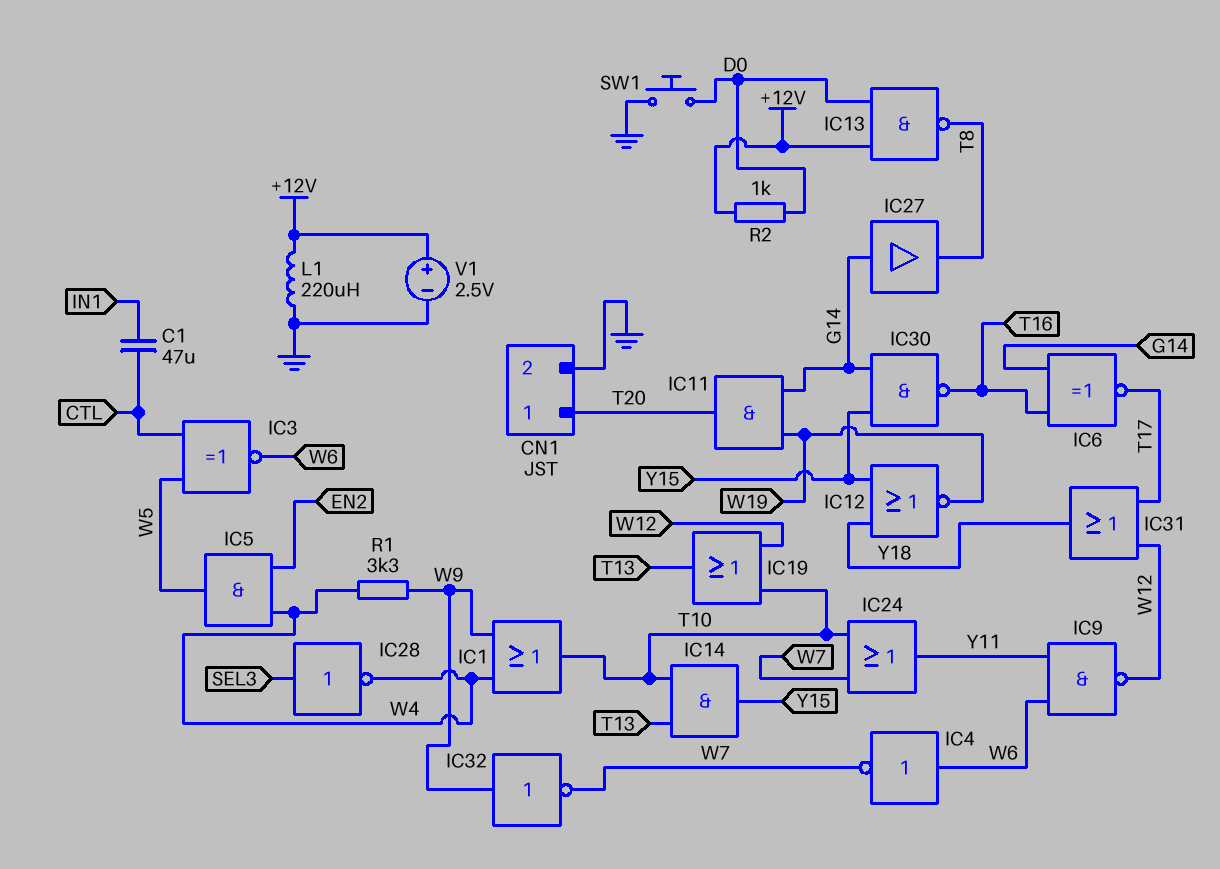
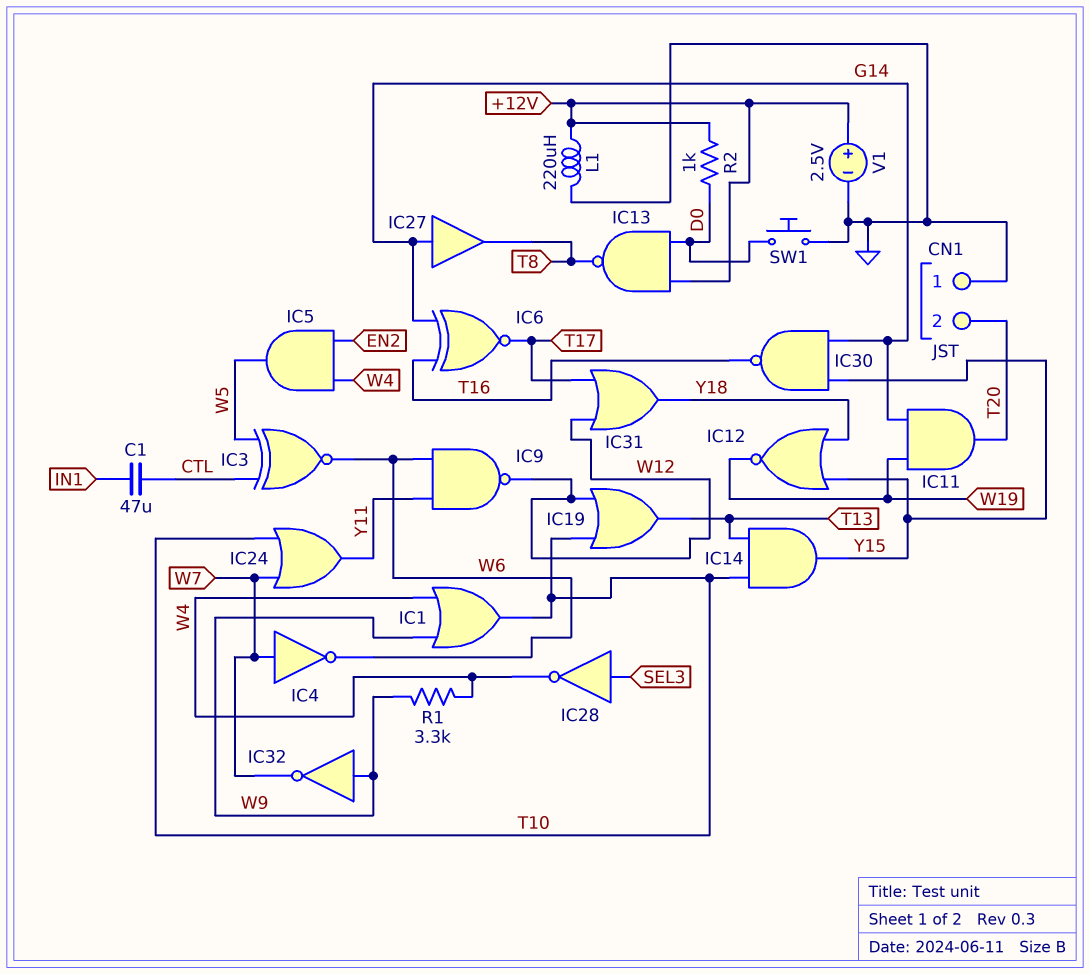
CN1 pin 1: T20 -> GND
CN1 pin 2: GND -> T20
IC4: NOT (in W6, out W7) -> NOT (in W7, out W6)

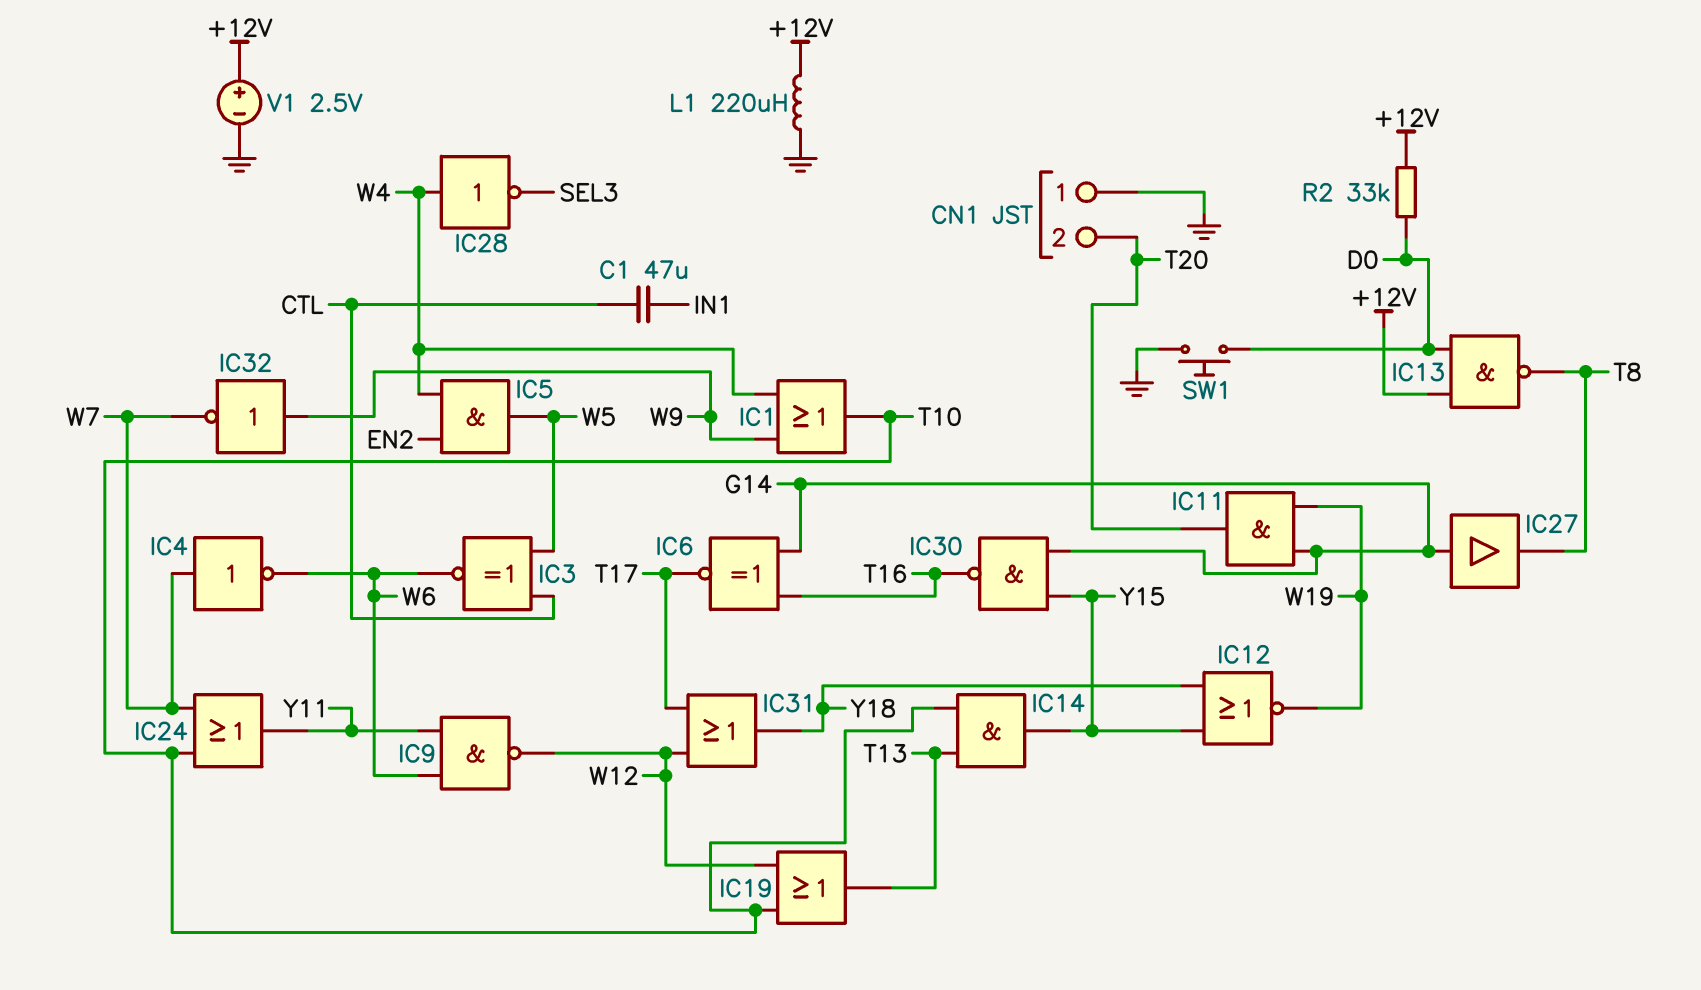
IC28: NOT (in SEL3, out W4) -> NOT (in W4, out SEL3)
R1: 3.3k (W4, W9) -> none
R2: 1k (+12V, D0) -> 33k (+12V, D0)

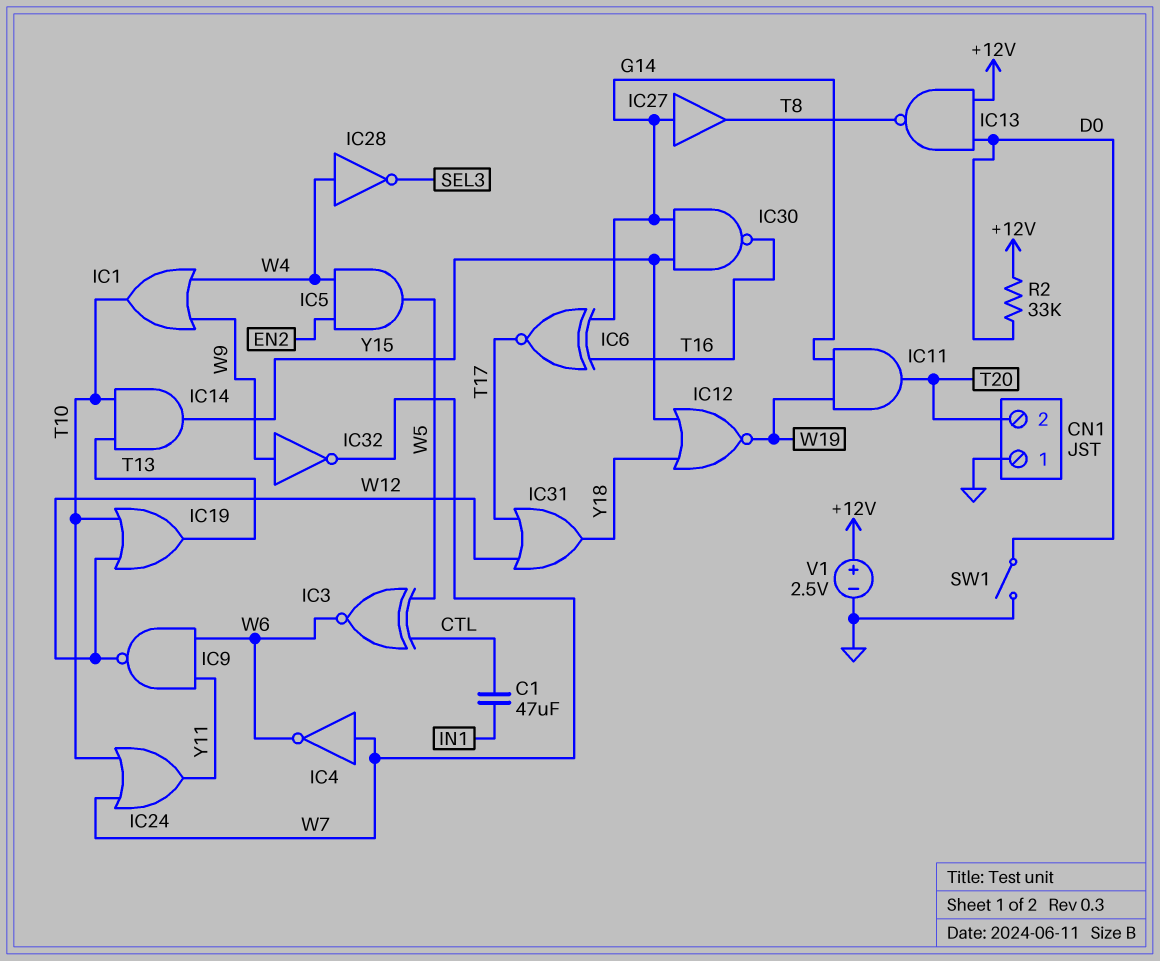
L1: 220uH (+12V, GND) -> none
SW1: button (D0, GND) -> switch (D0, GND)

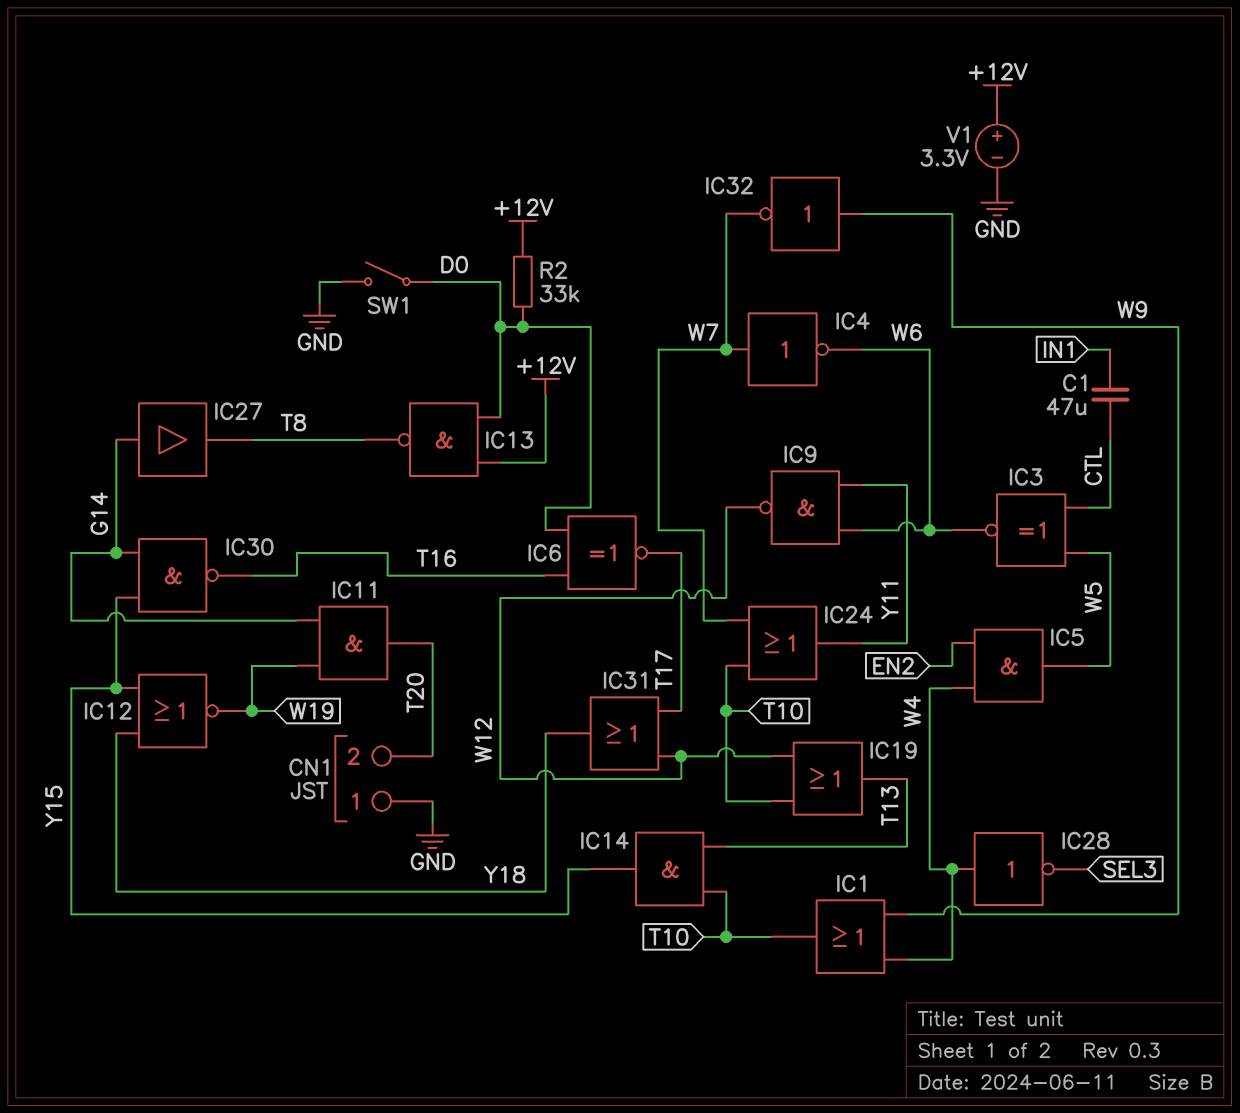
IC6: XNOR (in G14, in T16, out T17) -> XNOR (in D0, in T16, out T17)
V1: 2.5V (plus +12V, minus GND) -> 3.3V (plus +12V, minus GND)

